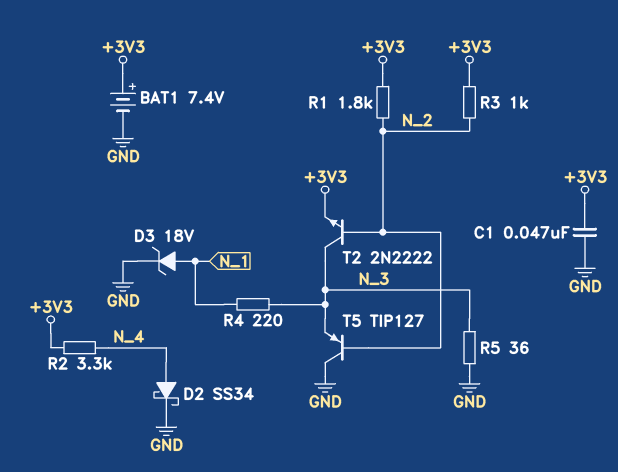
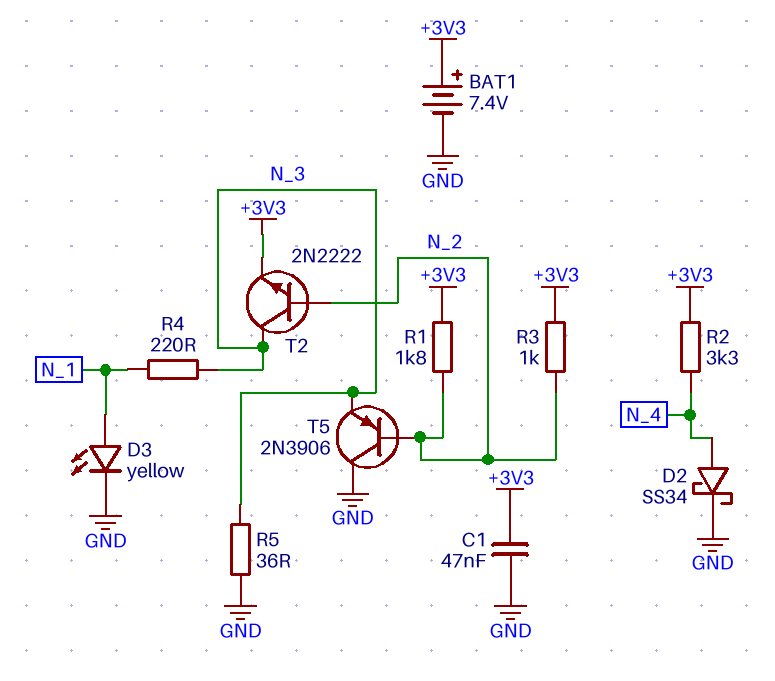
D3: zener 18V (A N_1, K GND) -> LED yellow (A N_1, K GND)
T5: PNP TIP127 (B N_2, C GND, E N_3) -> PNP 2N3906 (B N_2, C GND, E N_3)

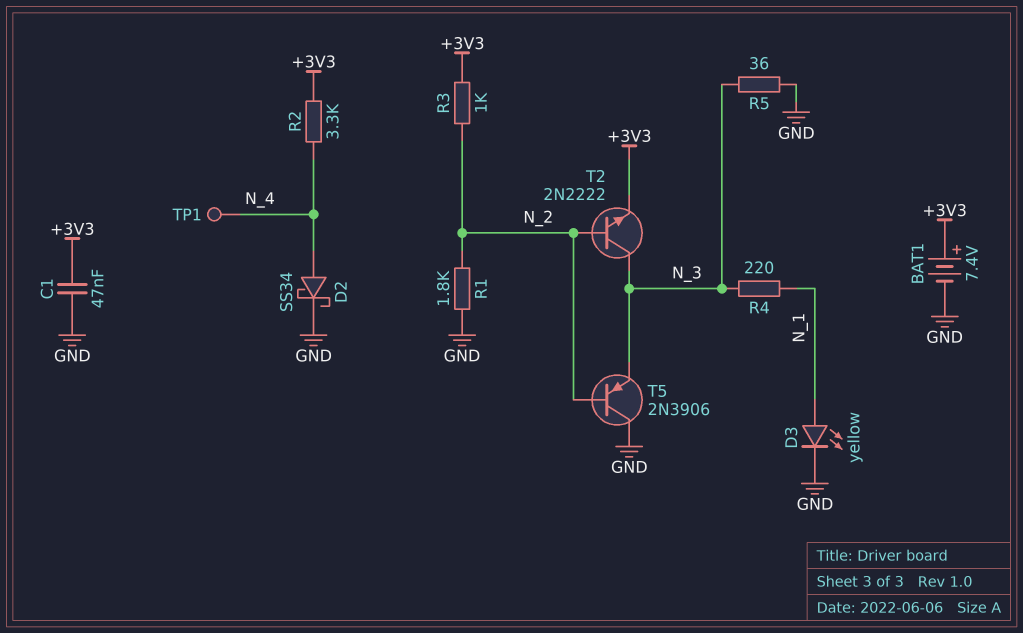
R1: 1.8k (+3V3, N_2) -> 1.8k (GND, N_2)
TP1: none -> test point (N_4)

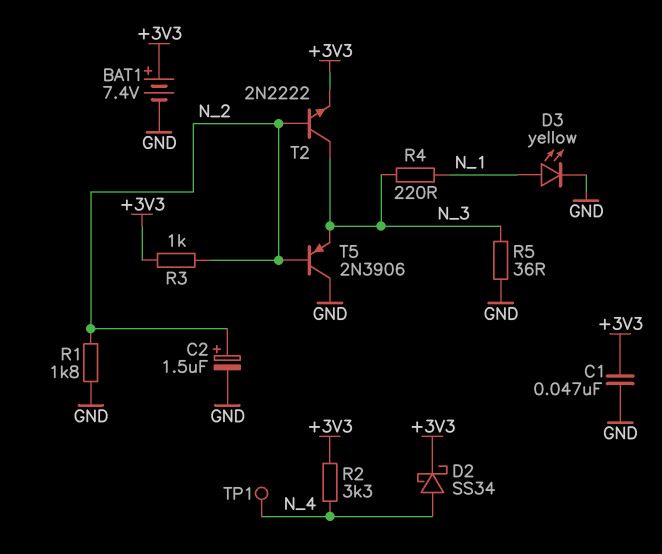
C2: none -> 1.5uF (plus N_2, minus GND)
D2: schottky SS34 (A N_4, K GND) -> schottky SS34 (A N_4, K +3V3)

